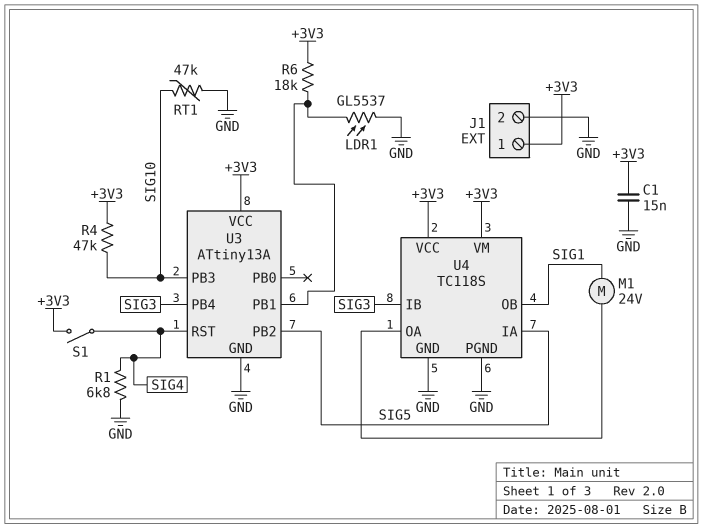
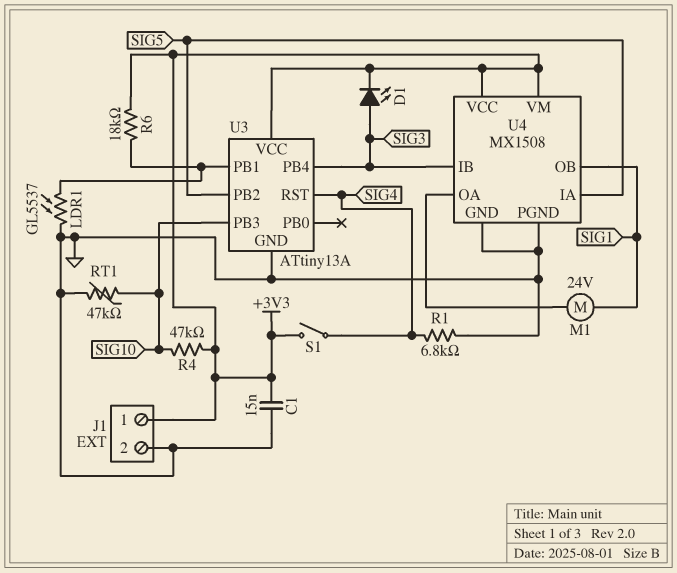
D1: none -> LED (A SIG3, K +3V3)
U4: TC118S -> MX1508

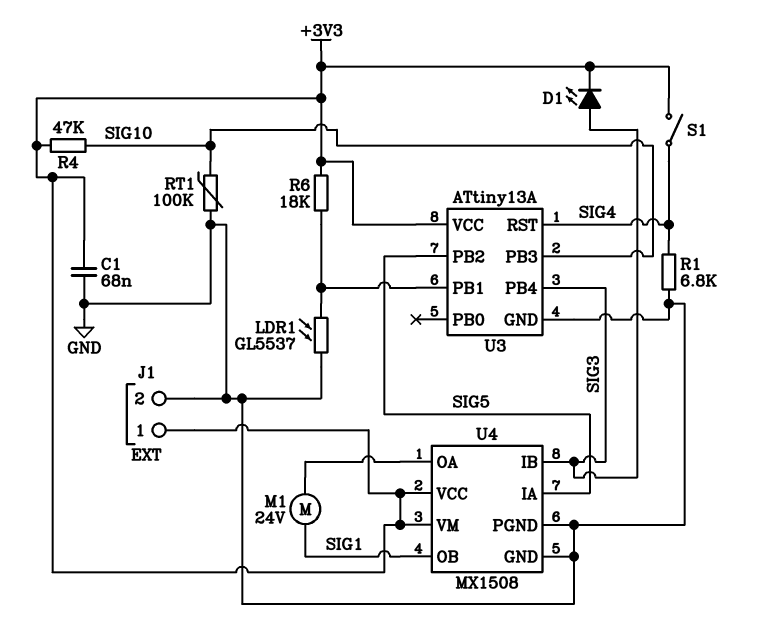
C1: 15nF (+3V3, GND) -> 68nF (+3V3, GND)
RT1: 47k (GND, SIG10) -> 100k (GND, SIG10)

